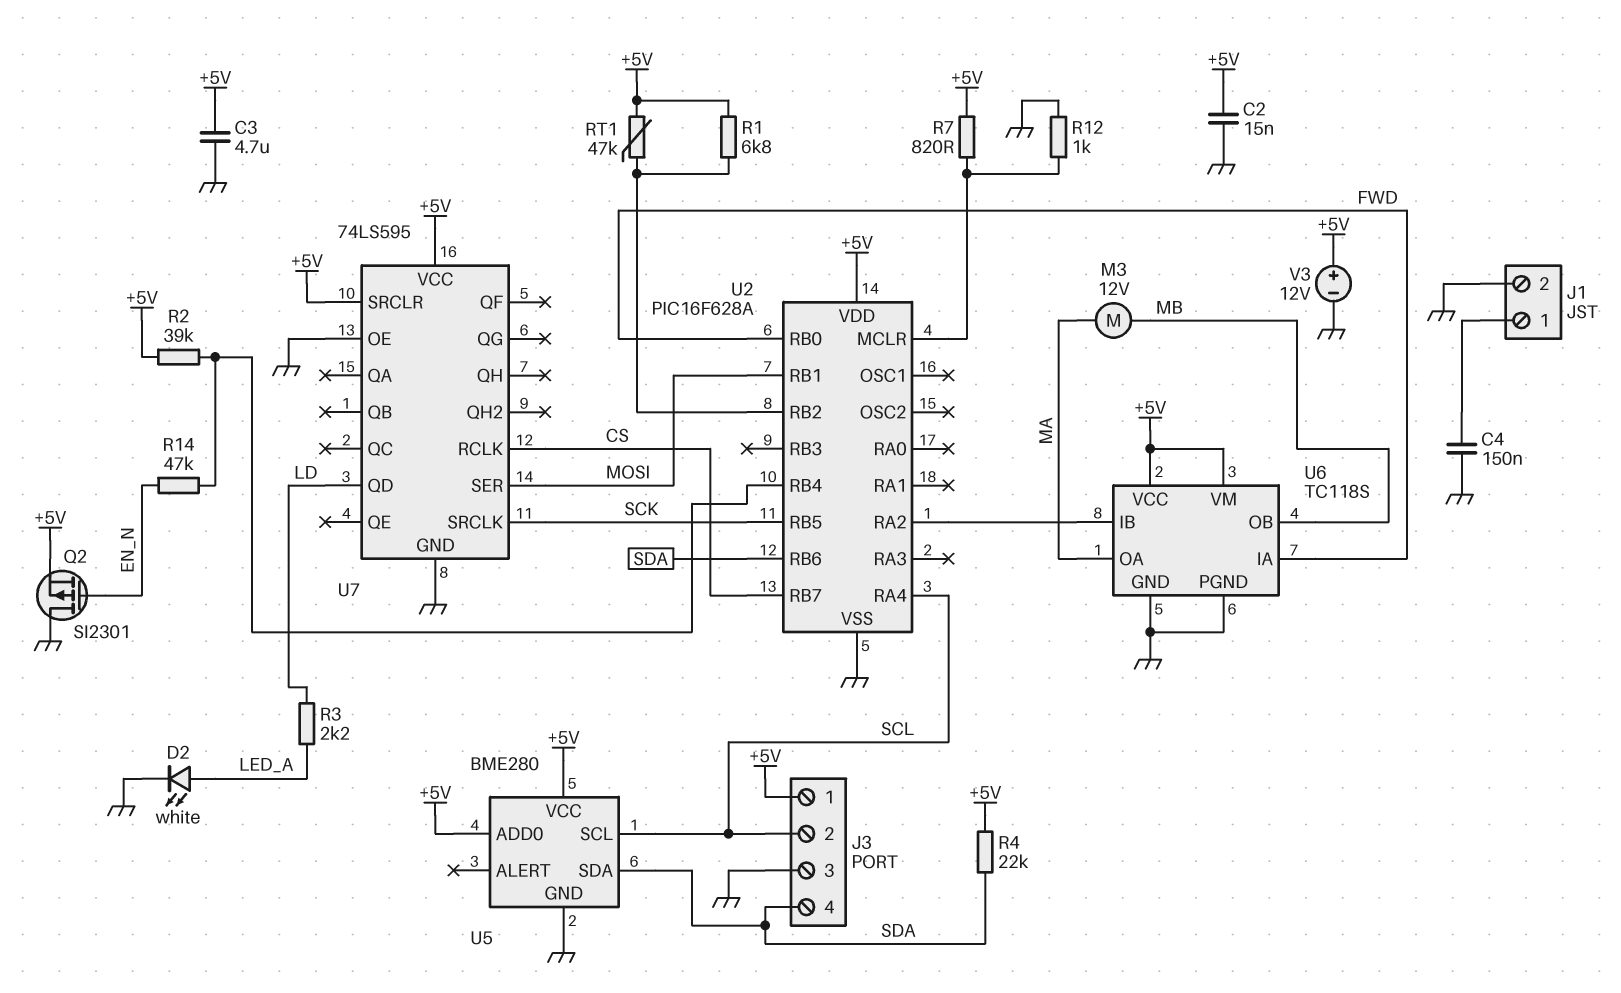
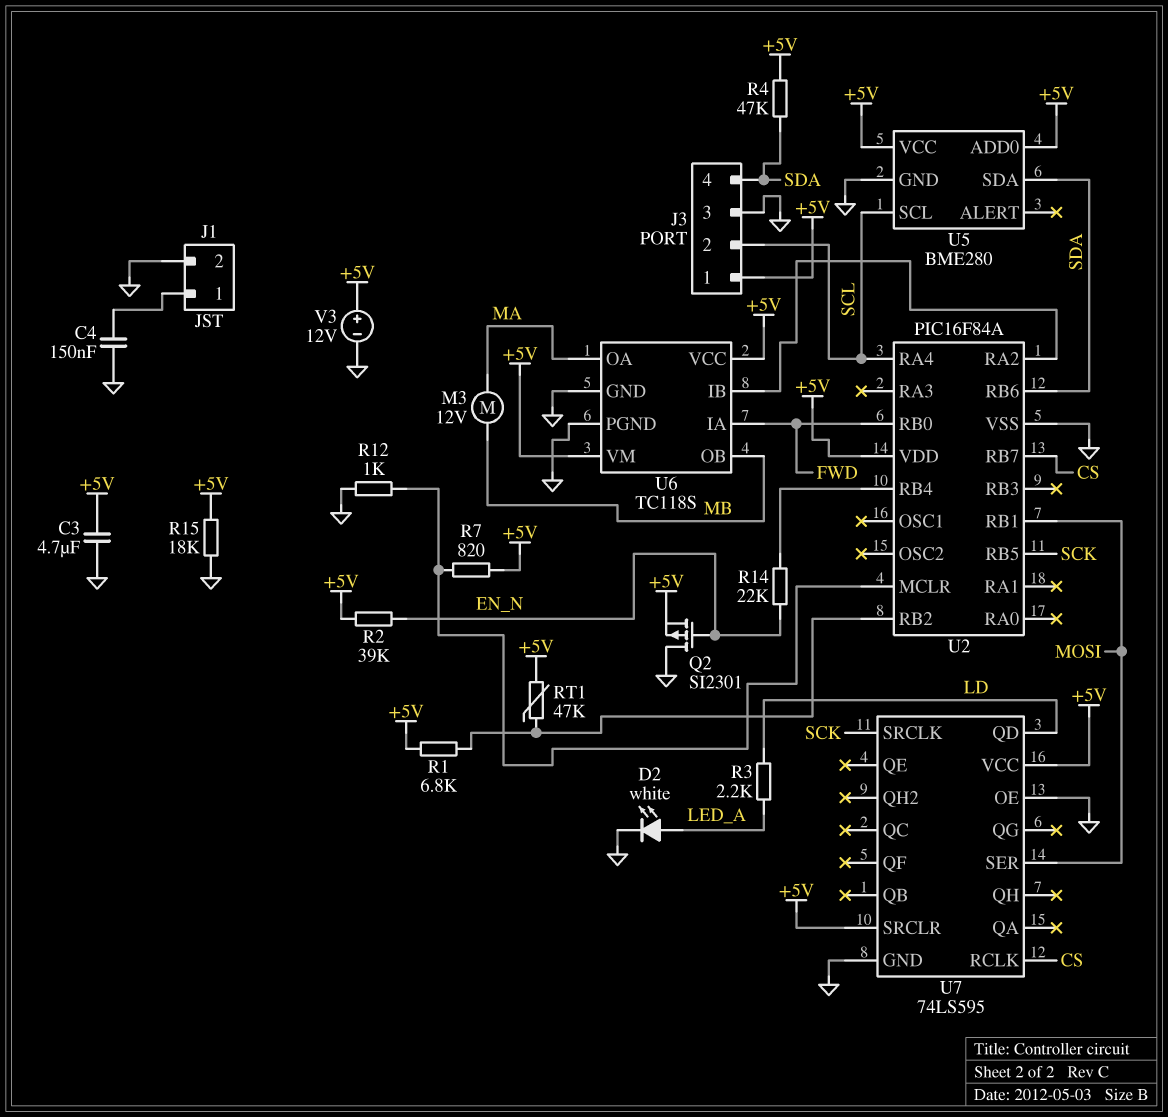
C2: 15nF (+5V, GND) -> none
R2: 39k (+5V, U2/RB4) -> 39k (+5V, EN_N)
R4: 22k (+5V, SDA) -> 47k (+5V, SDA)
R14: 47k (EN_N, U2/RB4) -> 22k (EN_N, U2/RB4)
R15: none -> 18k (+5V, GND)
U2: PIC16F628A -> PIC16F84A

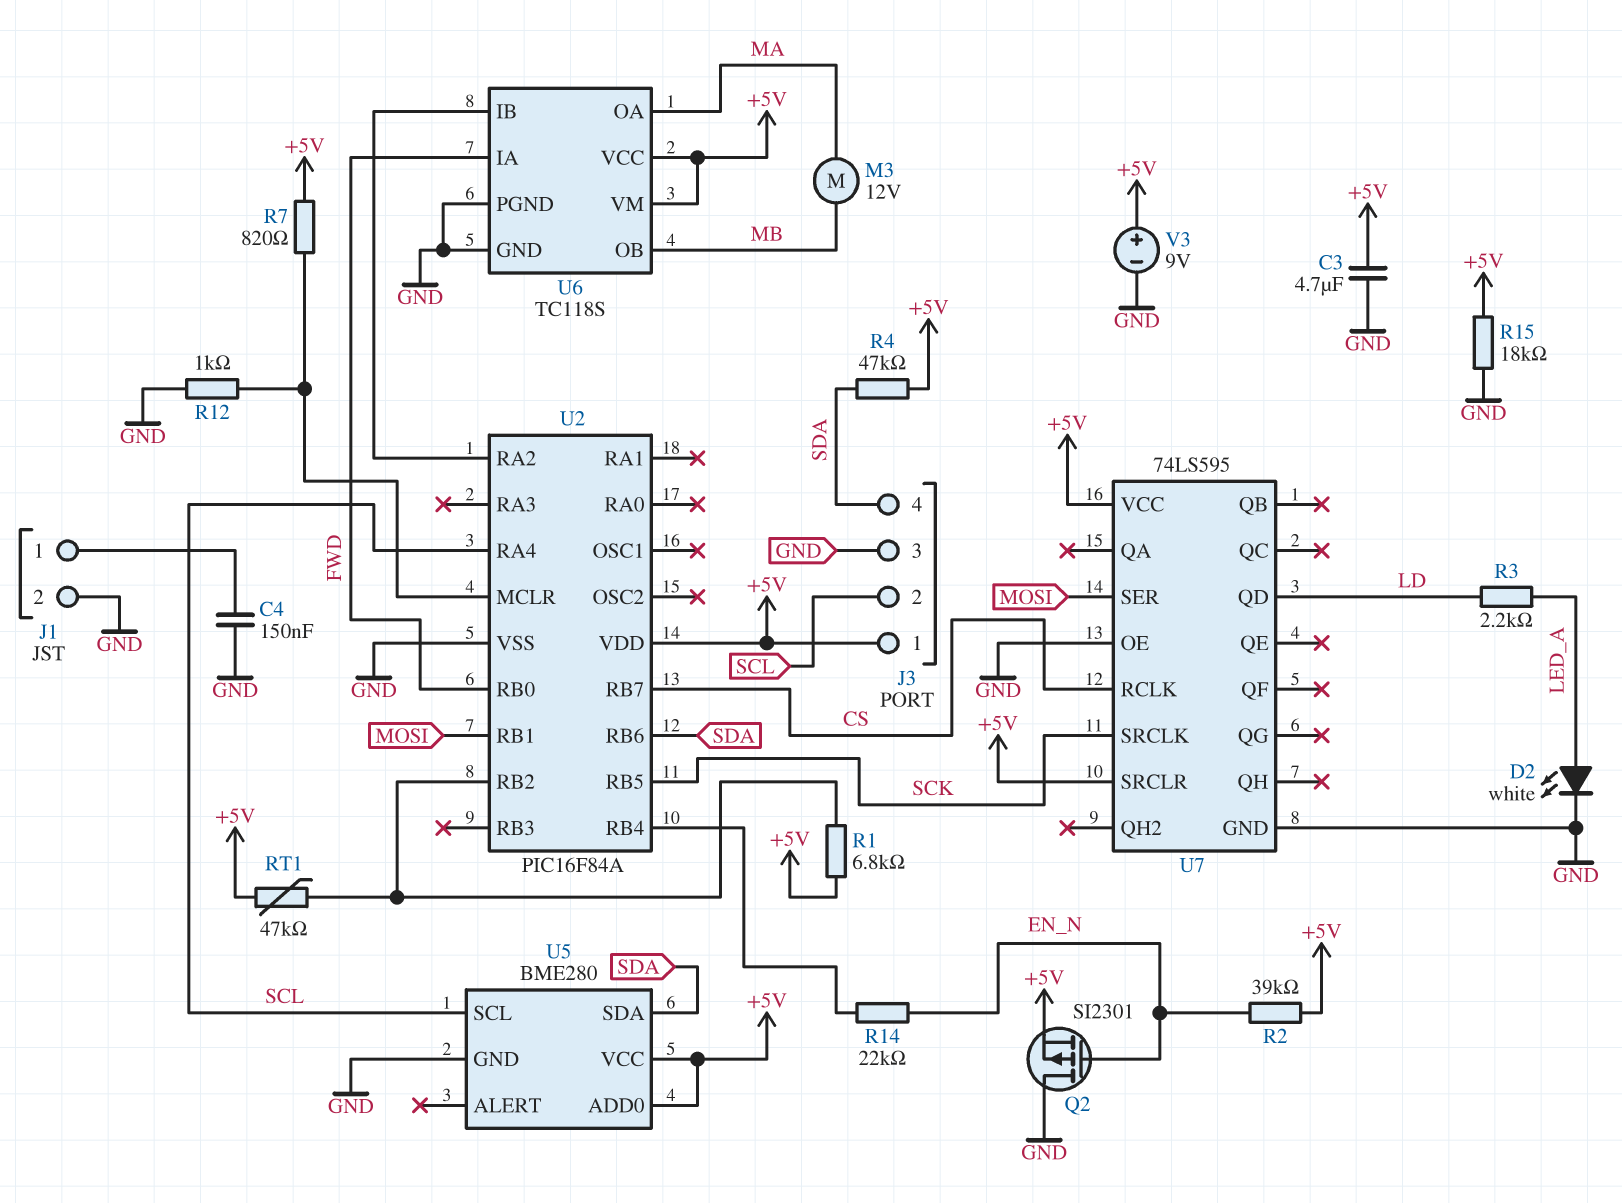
V3: 12V (plus +5V, minus GND) -> 9V (plus +5V, minus GND)

